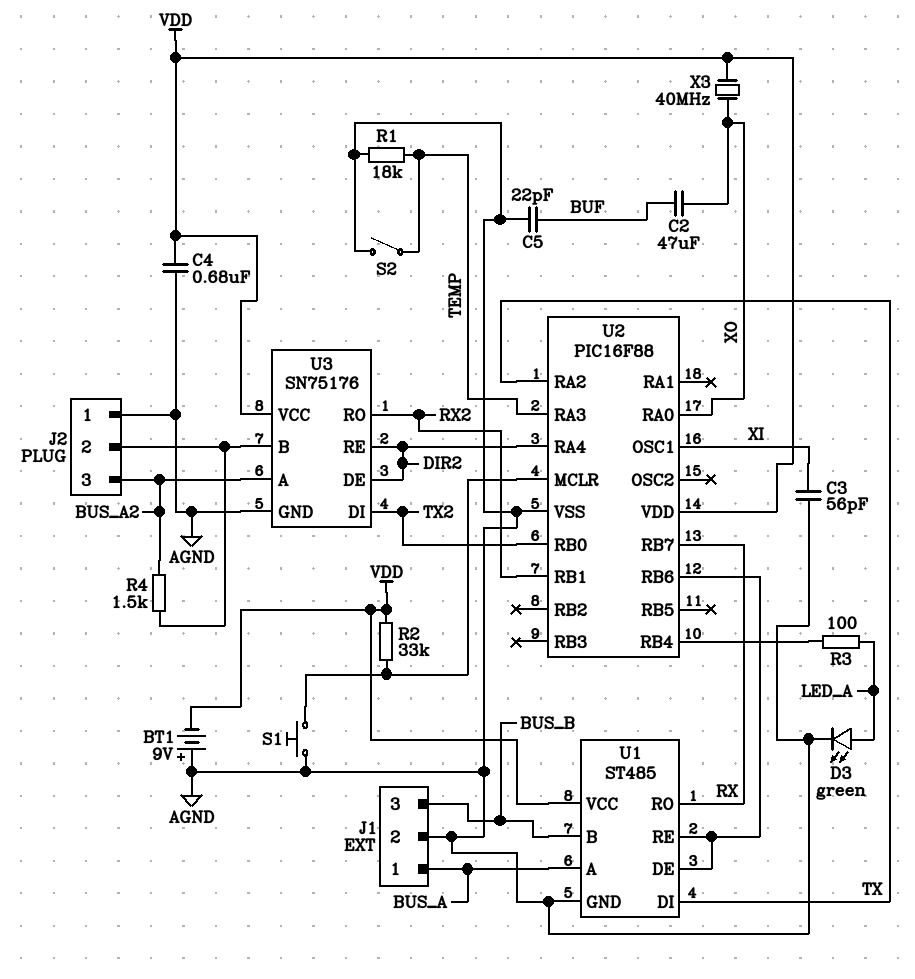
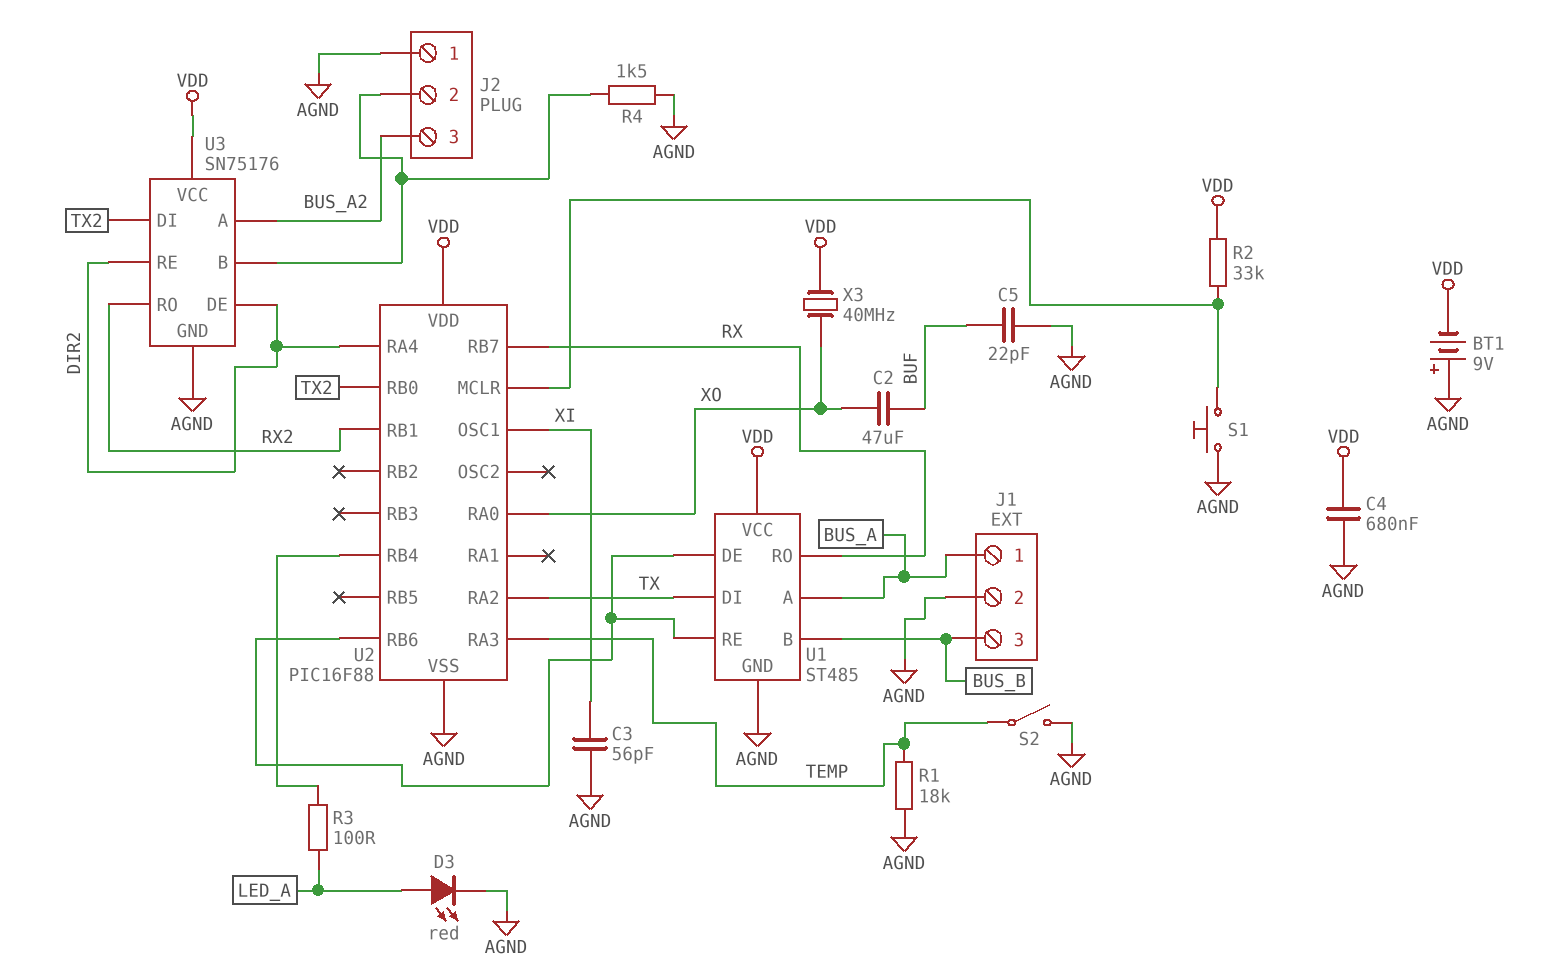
D3: LED green (A LED_A, K AGND) -> LED red (A LED_A, K AGND)
R4: 1.5k (BUS_A2, J2/2) -> 1.5k (AGND, J2/2)

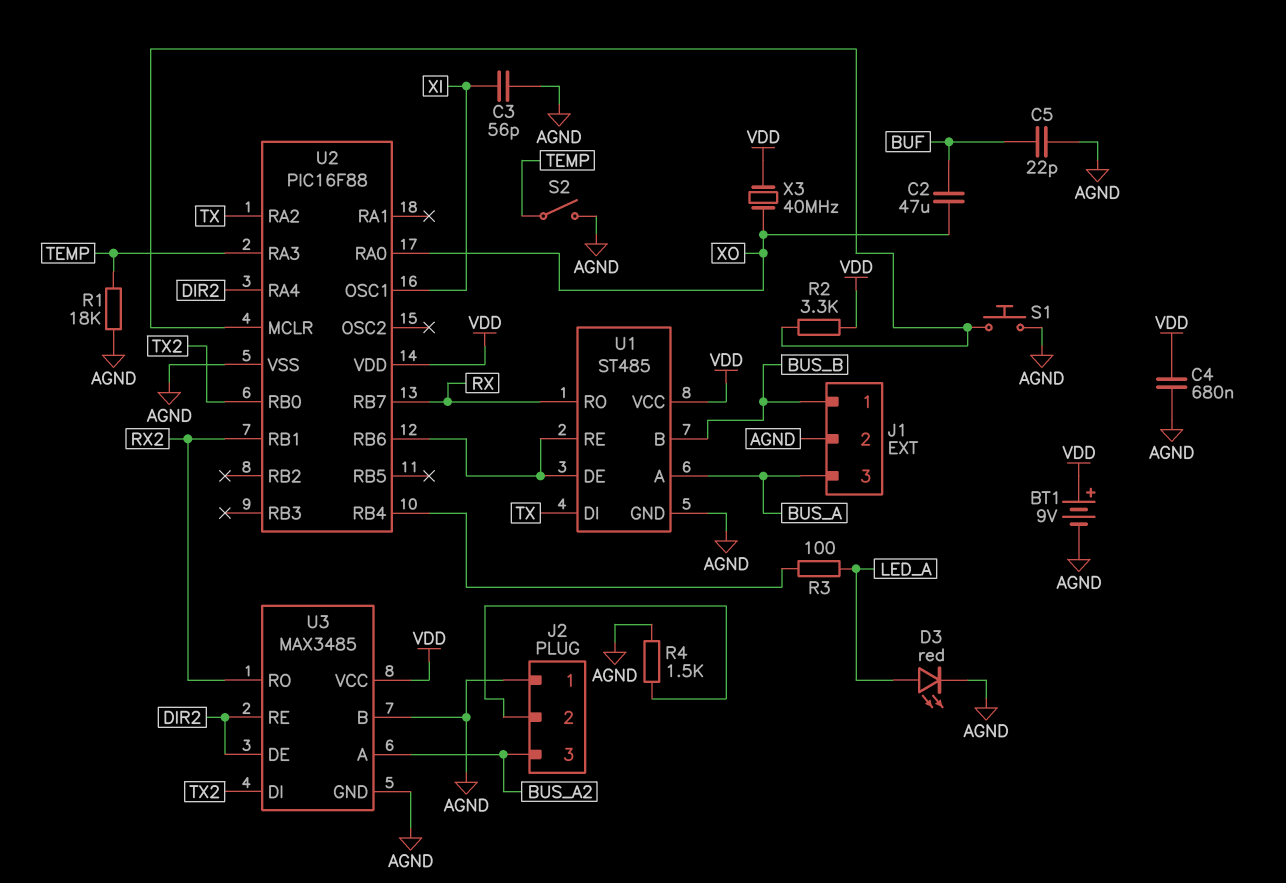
BT1: 9V (plus AGND, minus VDD) -> 9V (plus VDD, minus AGND)
J1 pin 1: BUS_A -> BUS_B
J1 pin 3: BUS_B -> BUS_A
R2: 33k (U2/MCLR, VDD) -> 3.3k (U2/MCLR, VDD)
U3: SN75176 -> MAX3485
U3 pin B: J2/2 -> AGND

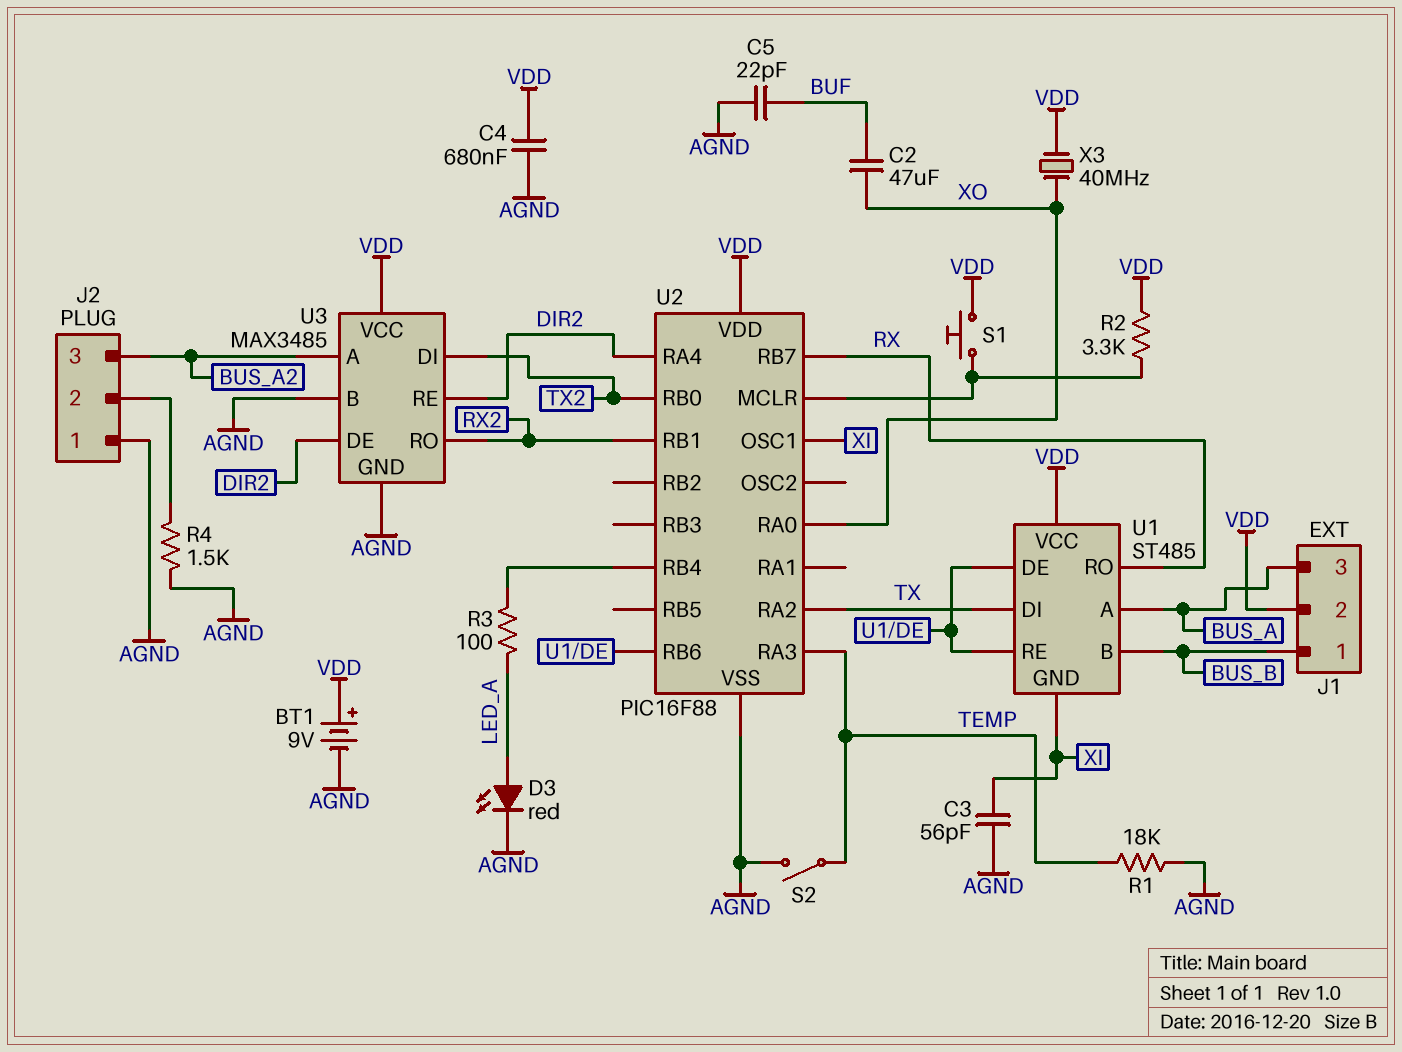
J1 pin 2: AGND -> VDD
S1: button (AGND, U2/MCLR) -> button (U2/MCLR, VDD)
U1 pin GND: AGND -> XI

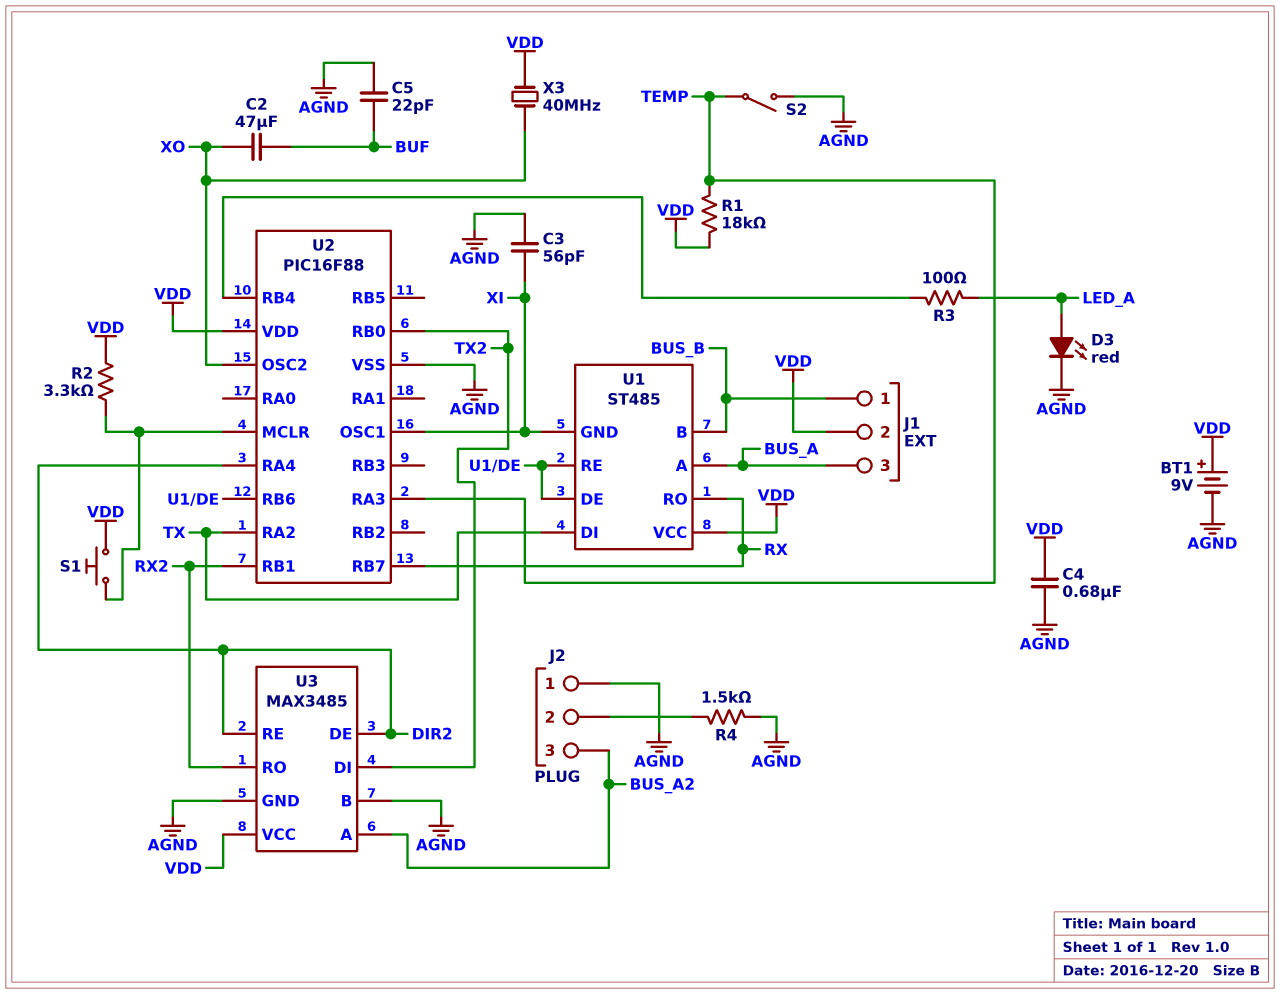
R1: 18k (AGND, TEMP) -> 18k (TEMP, VDD)
U2 pin OSC2: none -> XO
U2 pin RA0: XO -> none

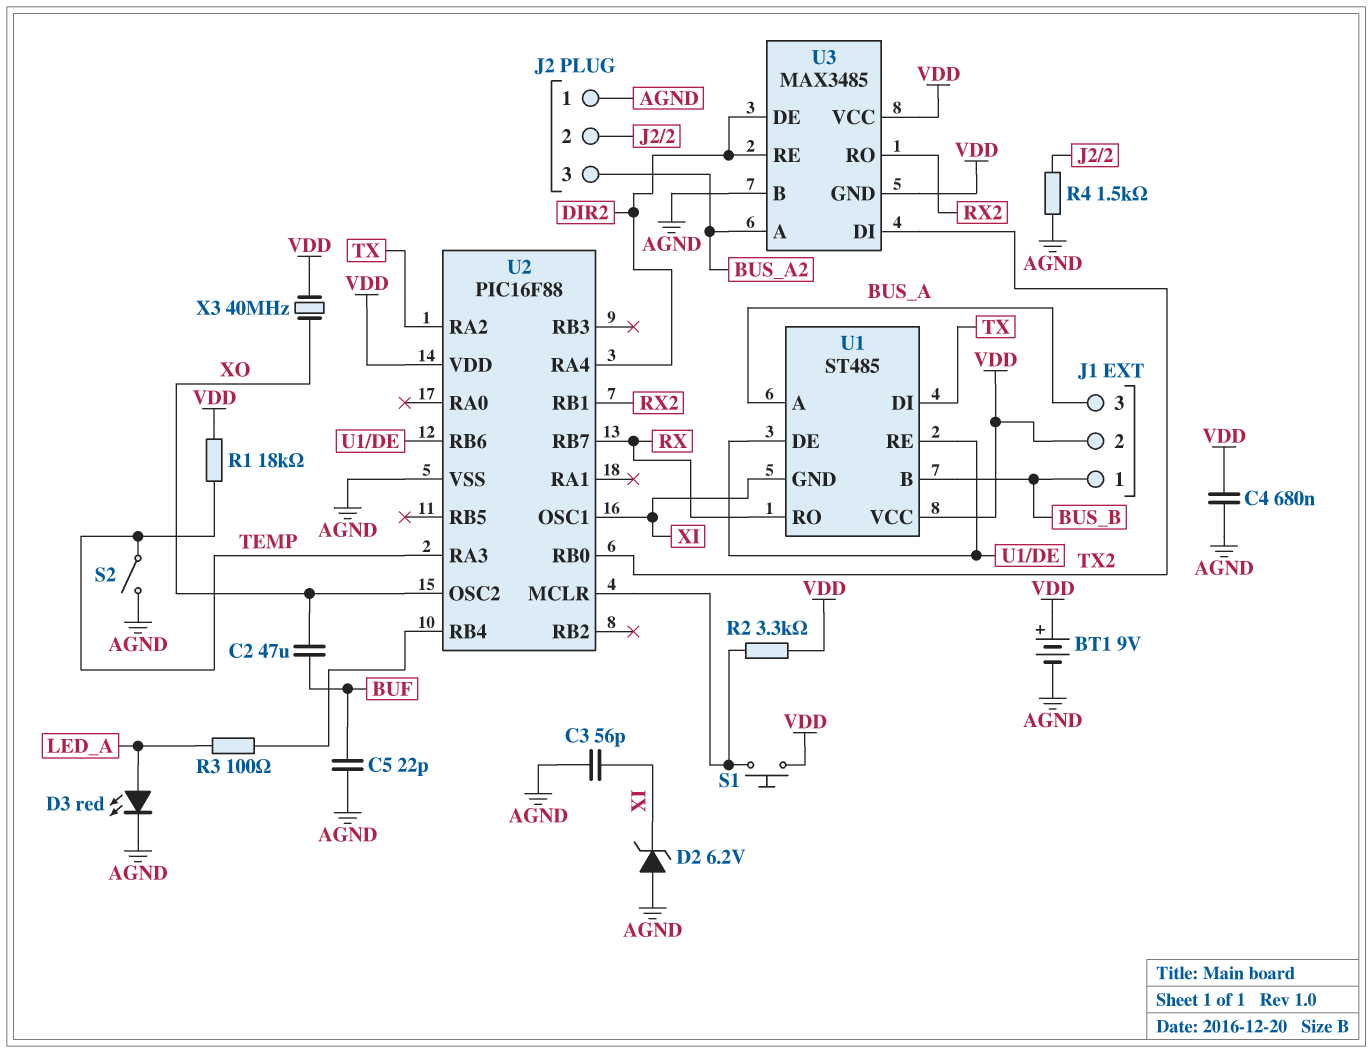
D2: none -> zener 6.2V (A AGND, K XI)
U3 pin GND: AGND -> VDD

